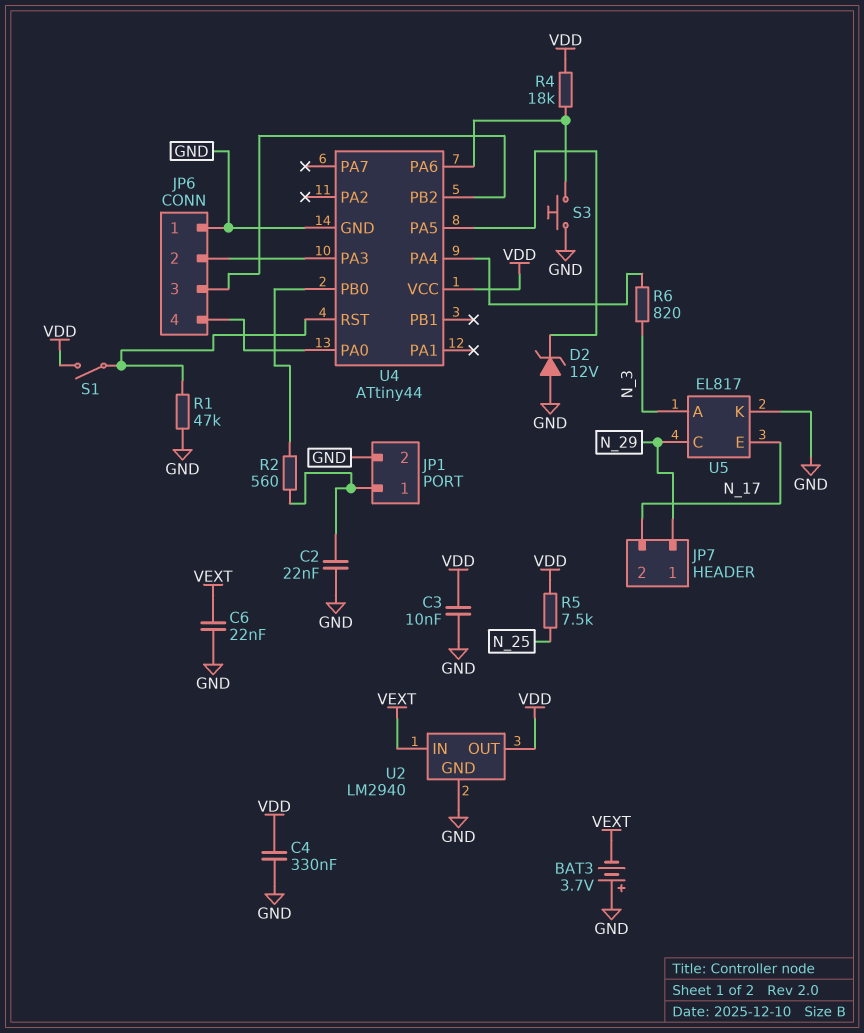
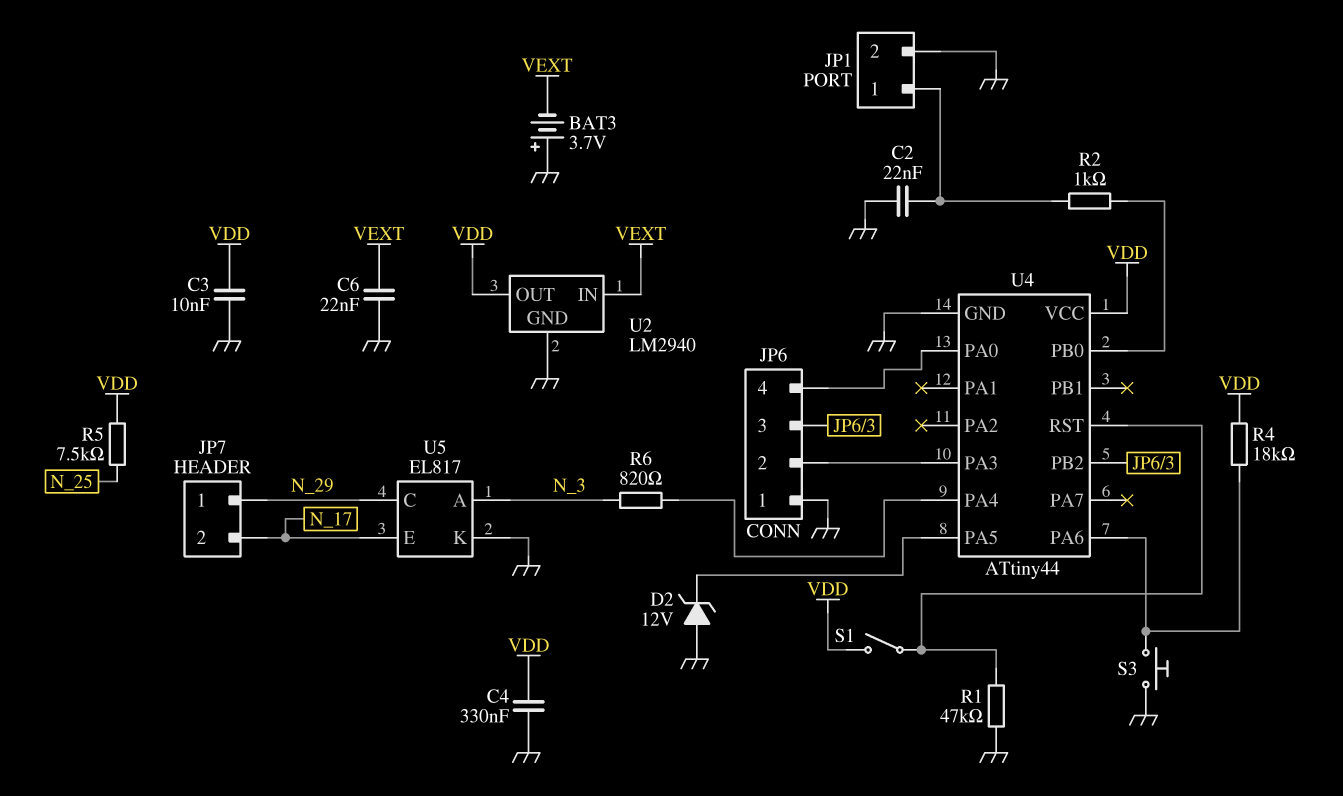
R2: 560 (JP1/1, U4/PB0) -> 1k (JP1/1, U4/PB0)

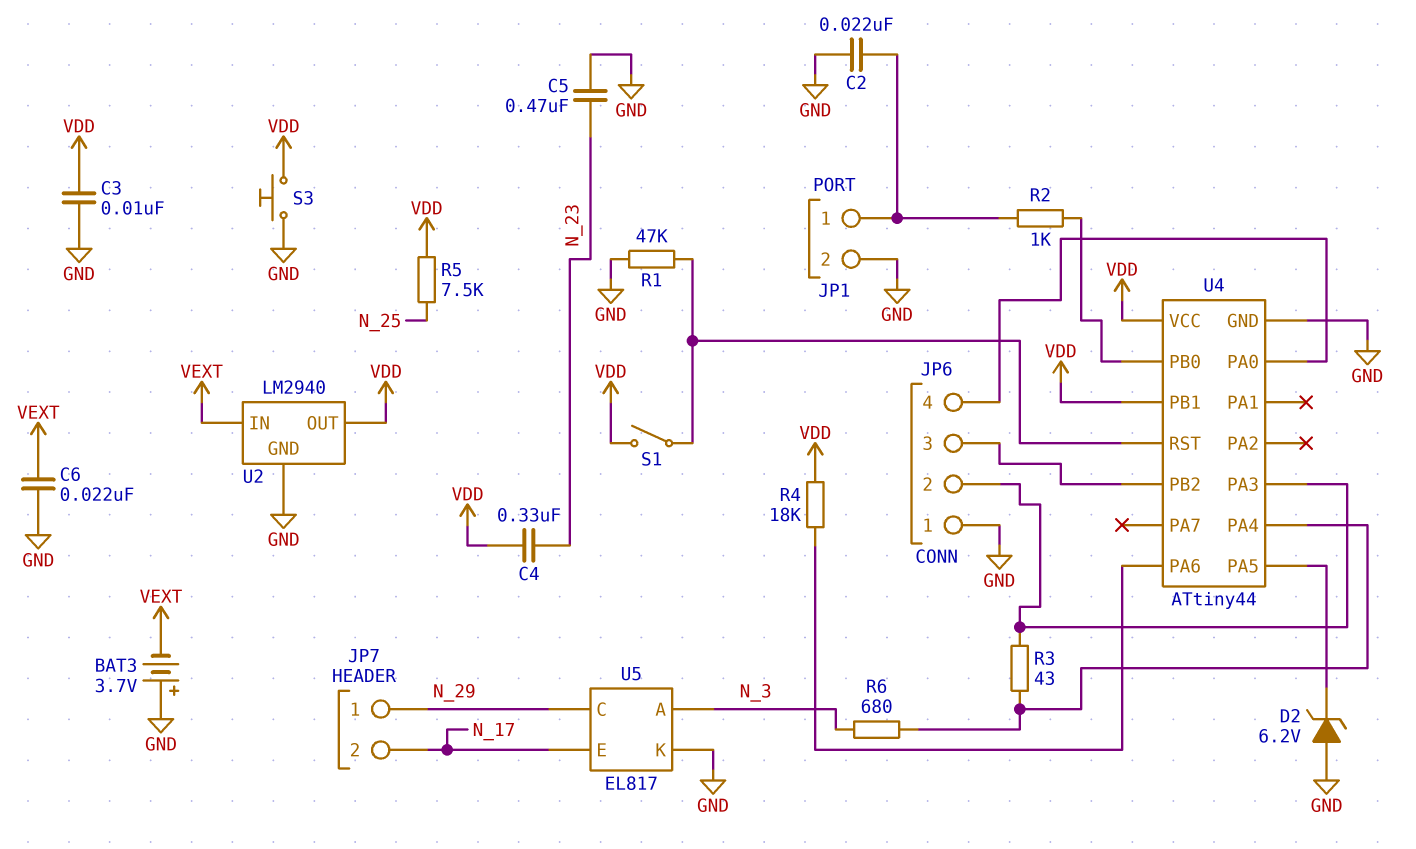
C4: 330nF (GND, VDD) -> 330nF (N_23, VDD)
C5: none -> 470nF (GND, N_23)
D2: zener 12V (A GND, K U4/PA5) -> zener 6.2V (A GND, K U4/PA5)
R3: none -> 43 (JP6/2, U4/PA4)
R6: 820 (N_3, U4/PA4) -> 680 (N_3, U4/PA4)
S3: button (GND, U4/PA6) -> button (GND, VDD)
U4 pin PB1: none -> VDD

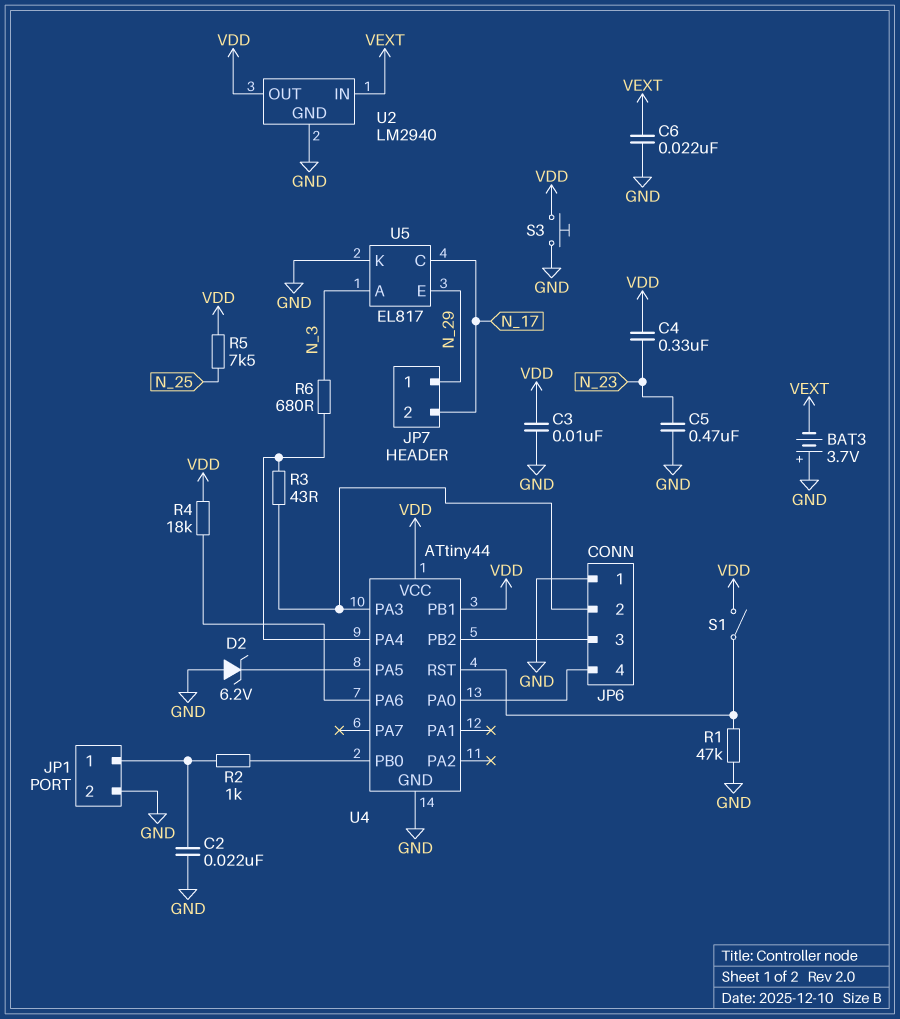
U5 pin C: N_29 -> N_17
U5 pin E: N_17 -> N_29

